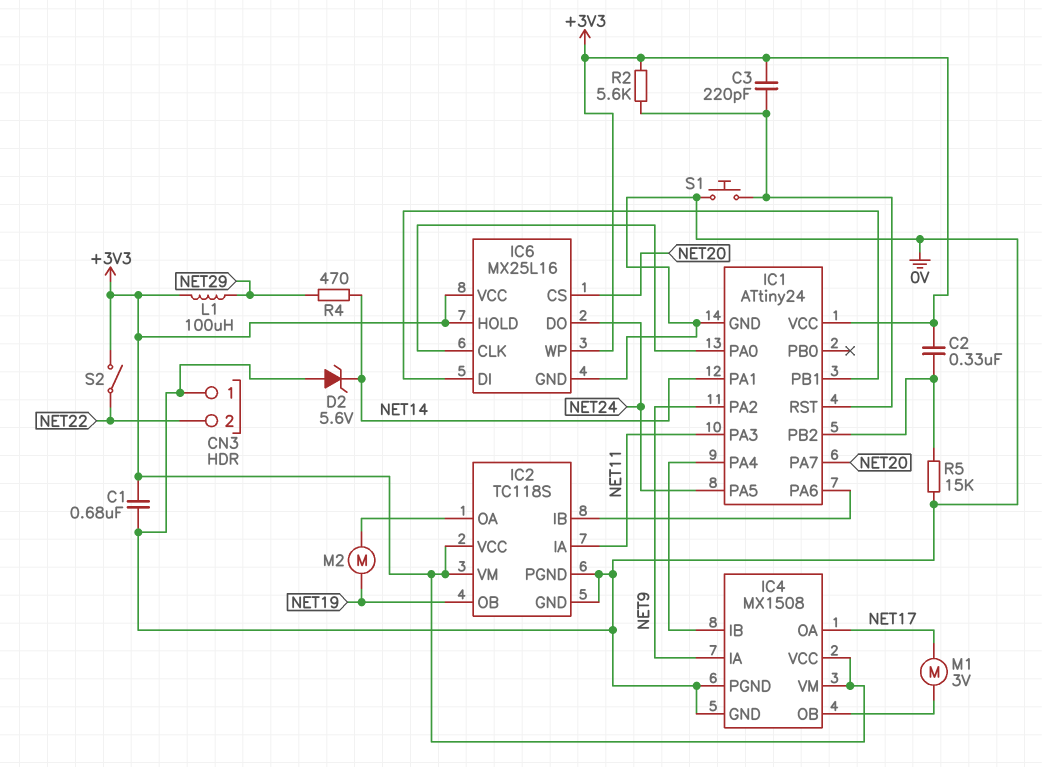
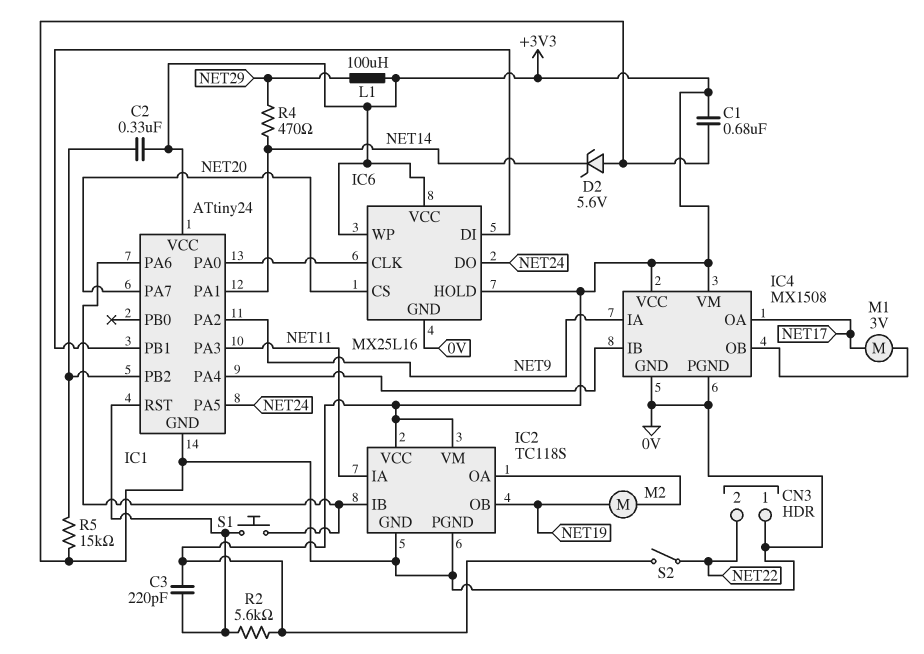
S1: button (0V, IC1/RST) -> button (IC1/PA6, IC1/RST)

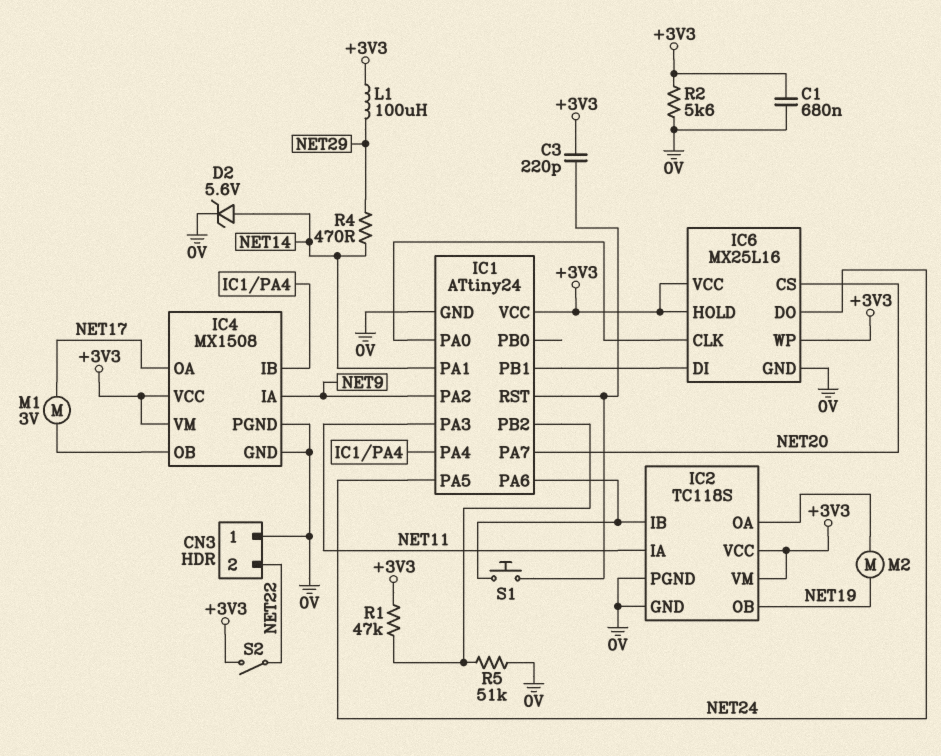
C2: 330nF (+3V3, IC1/PB2) -> none
D2: zener 5.6V (A 0V, K NET14) -> zener 5.6V (A NET14, K 0V)
R1: none -> 47k (+3V3, IC1/PB2)
R2: 5.6k (+3V3, IC1/RST) -> 5.6k (+3V3, 0V)
R5: 15k (0V, IC1/PB2) -> 51k (0V, IC1/PB2)

